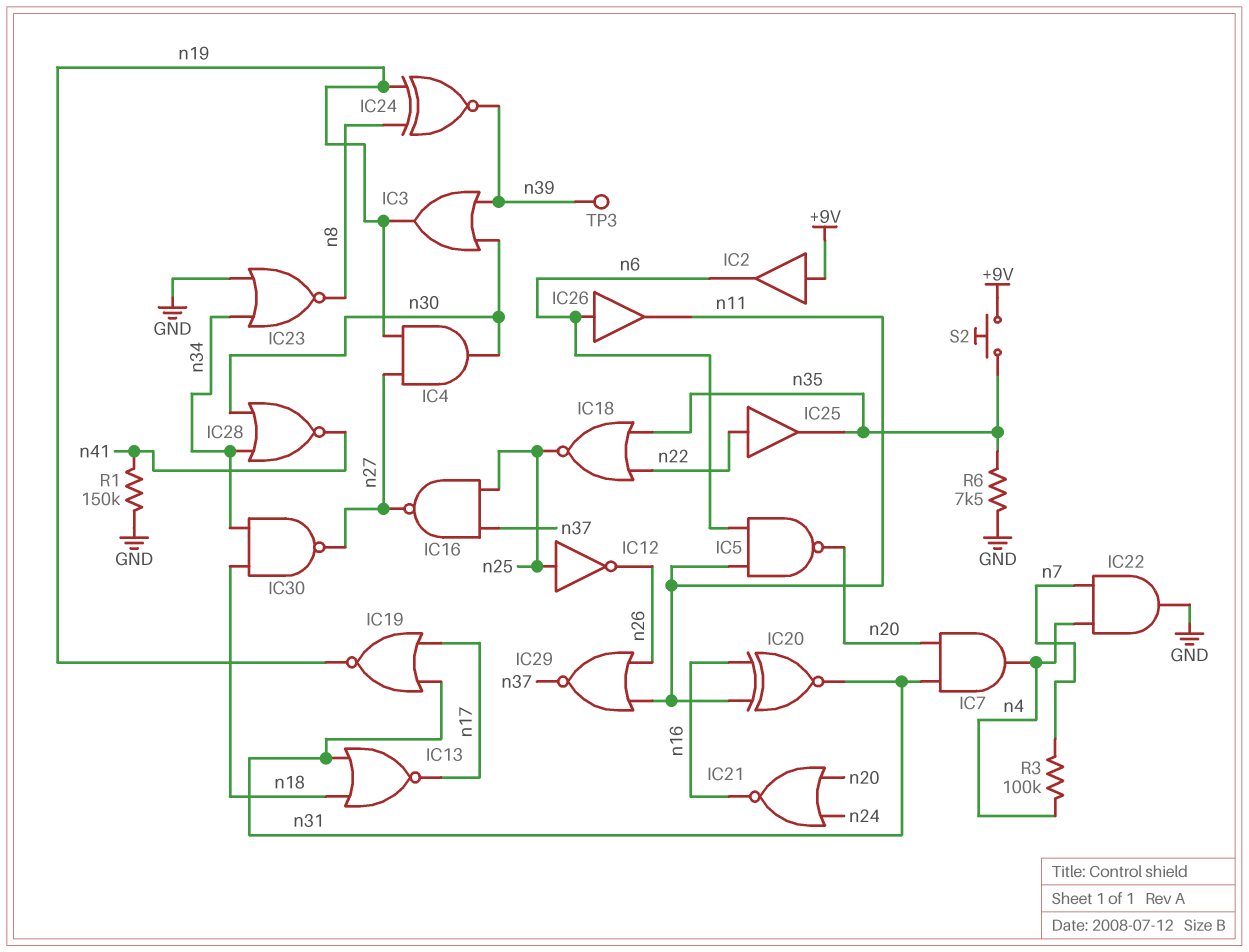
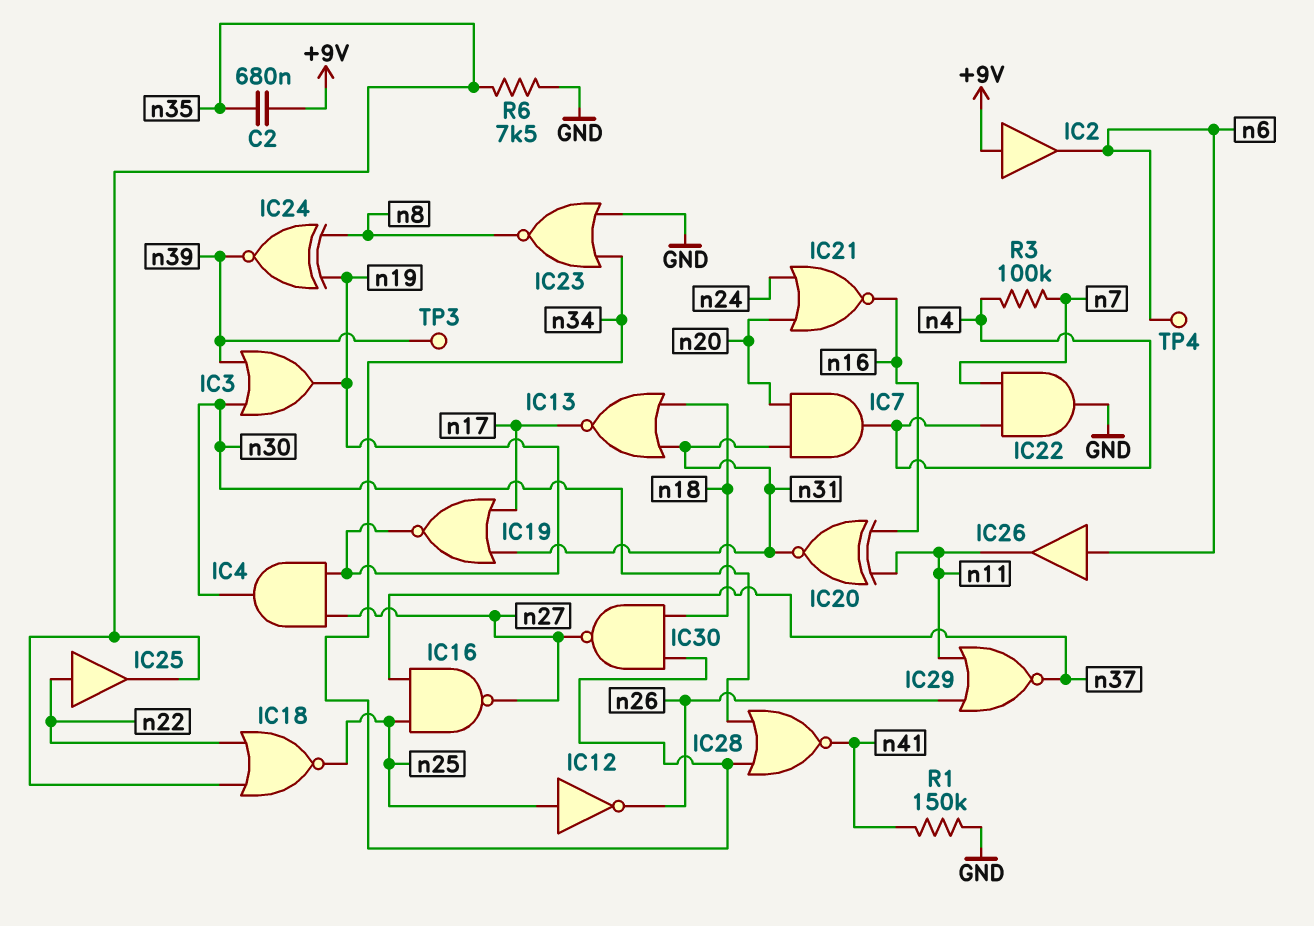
C2: none -> 680nF (+9V, n35)
IC5: NAND (in n6, in n11, out n20) -> none
S2: button (+9V, n35) -> none
TP4: none -> test point (n6)

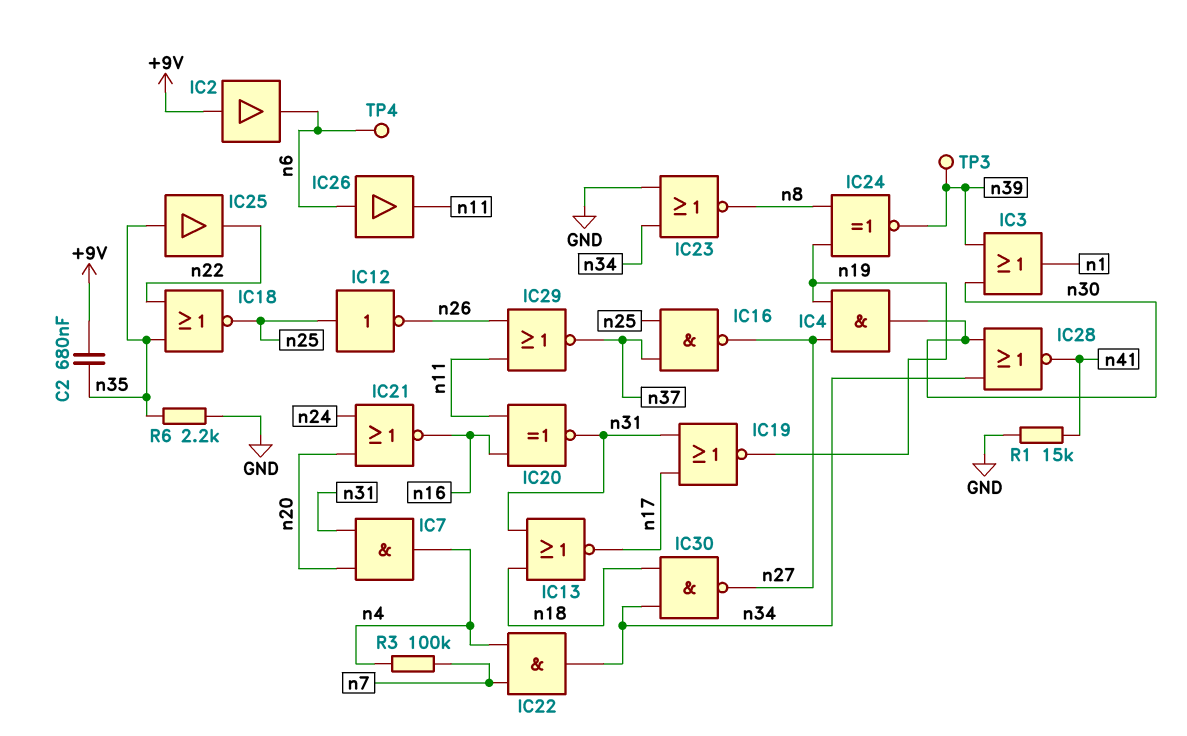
IC3: OR (in n30, in n39, out n19) -> OR (in n30, in n39, out n1)
IC22: AND (in n4, in n7, out GND) -> AND (in n4, in n7, out n34)
IC25: buffer (in n22, out n35) -> buffer (in n35, out n22)
R1: 150k (GND, n41) -> 15k (GND, n41)
R6: 7.5k (GND, n35) -> 2.2k (GND, n35)

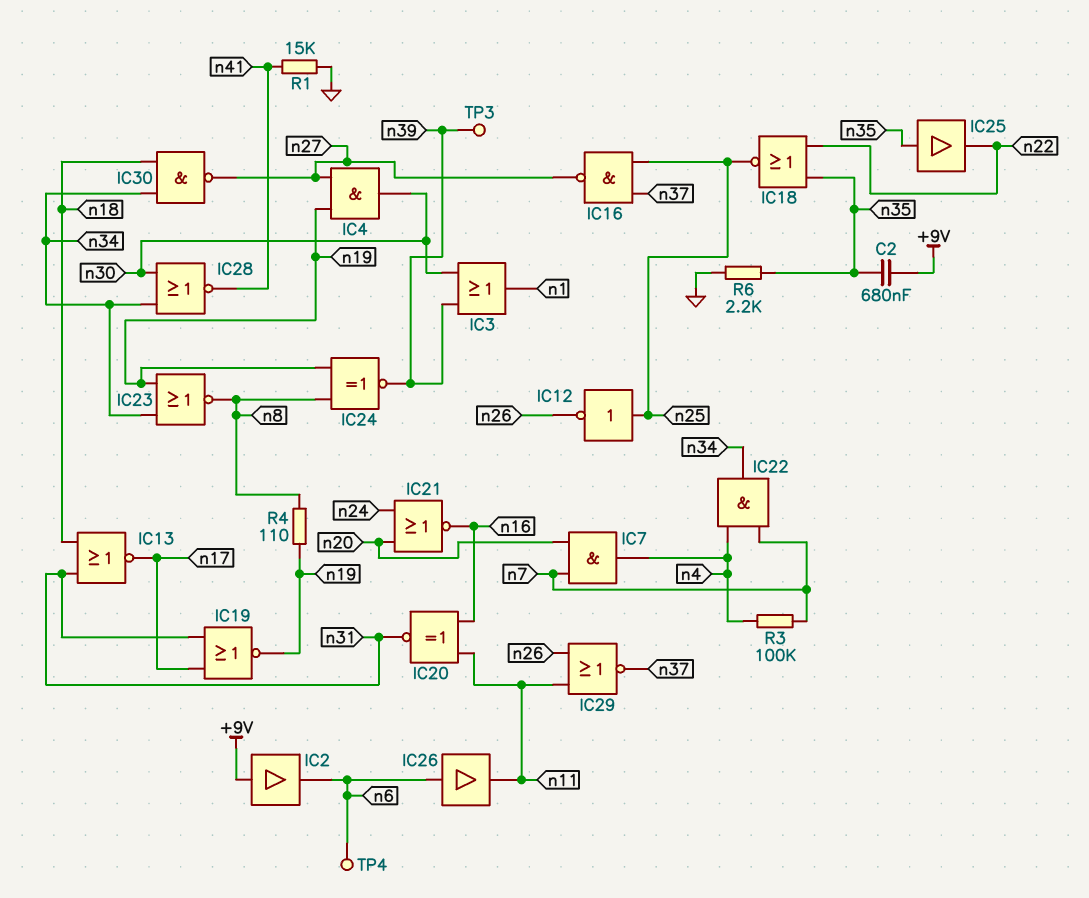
IC7: AND (in n20, in n31, out n4) -> AND (in n7, in n20, out n4)
IC23: NOR (in GND, in n34, out n8) -> NOR (in n19, in n34, out n8)
R4: none -> 110 (n8, n19)

